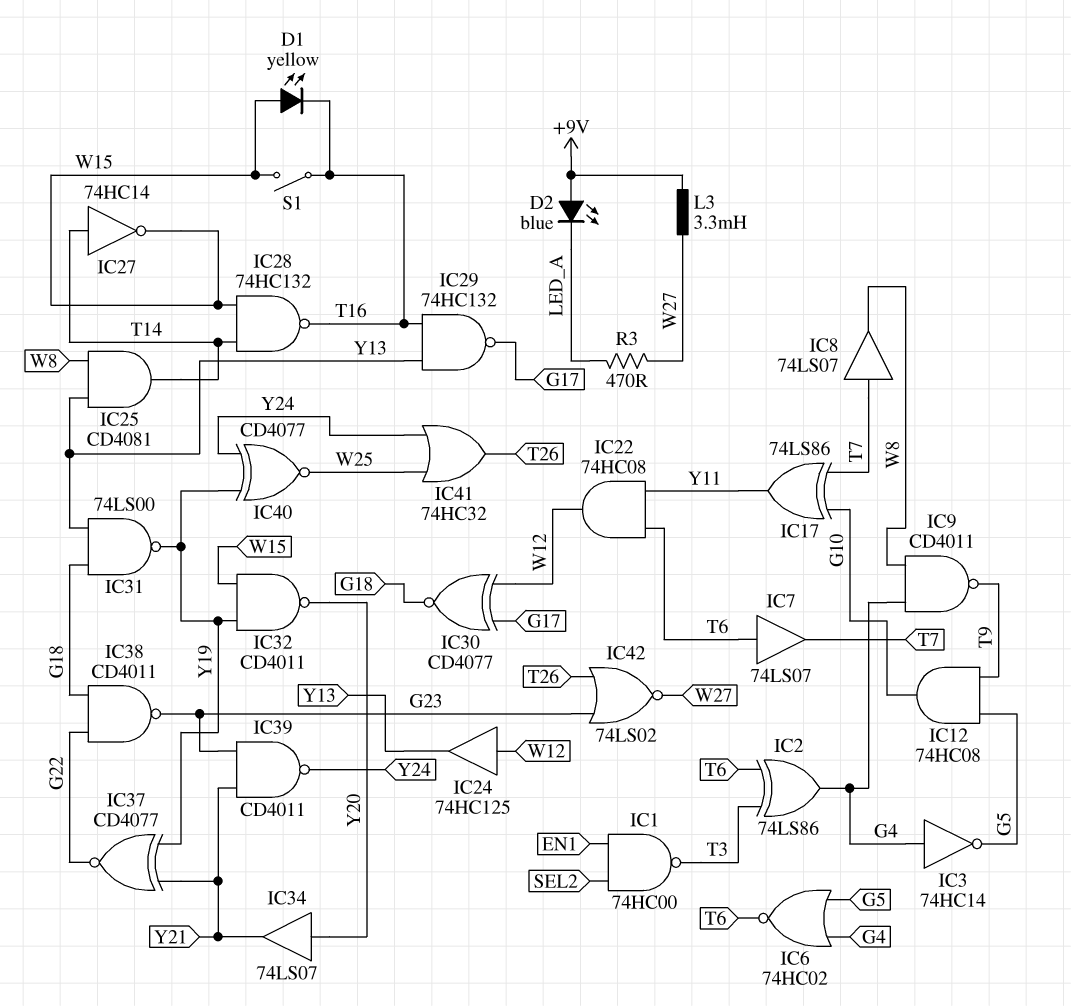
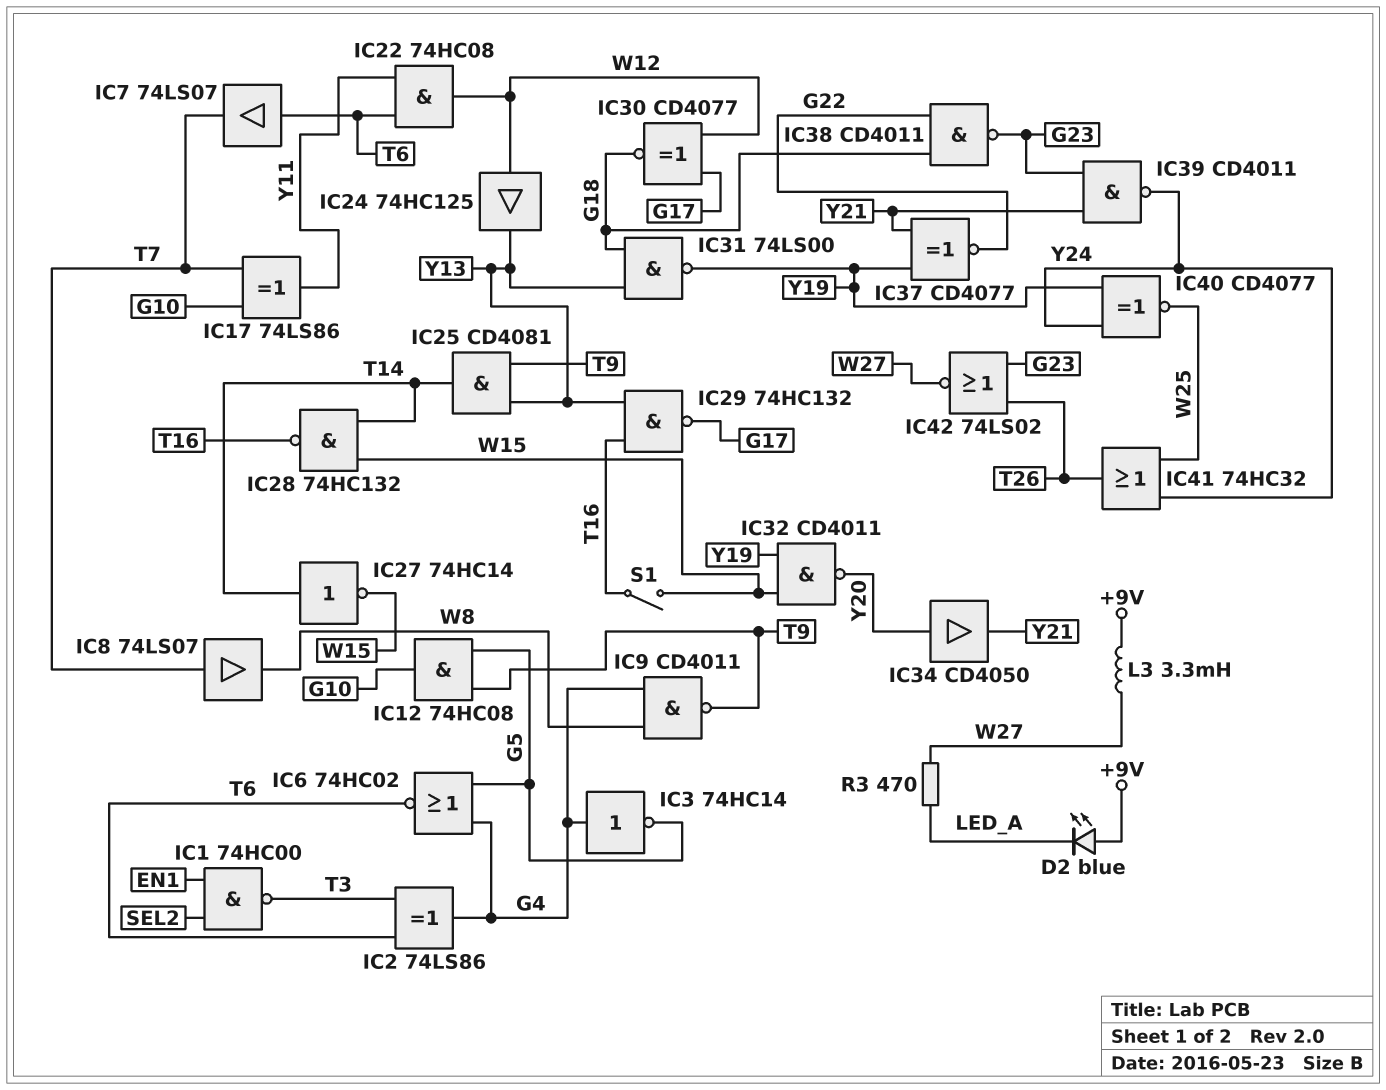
D1: LED yellow (A W15, K T16) -> none
IC25: AND CD4081 (in W8, in Y13, out T14) -> AND CD4081 (in T9, in Y13, out T14)
IC34: buffer 74LS07 (in Y20, out Y21) -> buffer CD4050 (in Y20, out Y21)

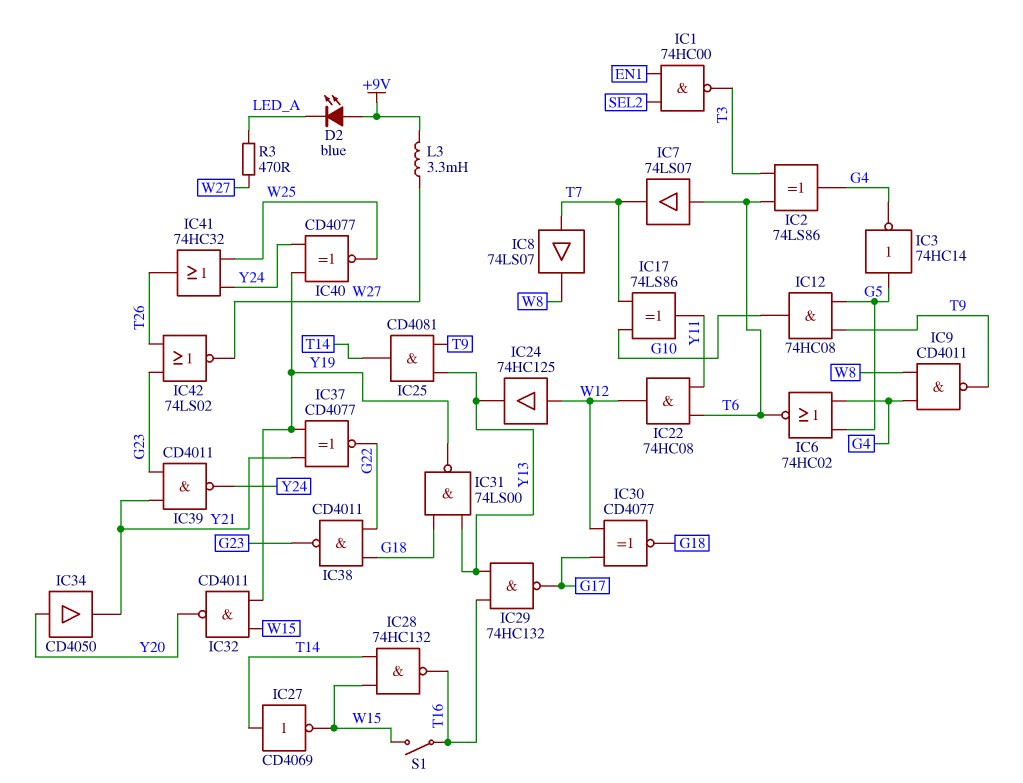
IC3: NOT 74HC14 (in G4, out G5) -> NOT 74HC14 (in G5, out G4)
IC27: NOT 74HC14 (in T14, out W15) -> NOT CD4069 (in T14, out W15)

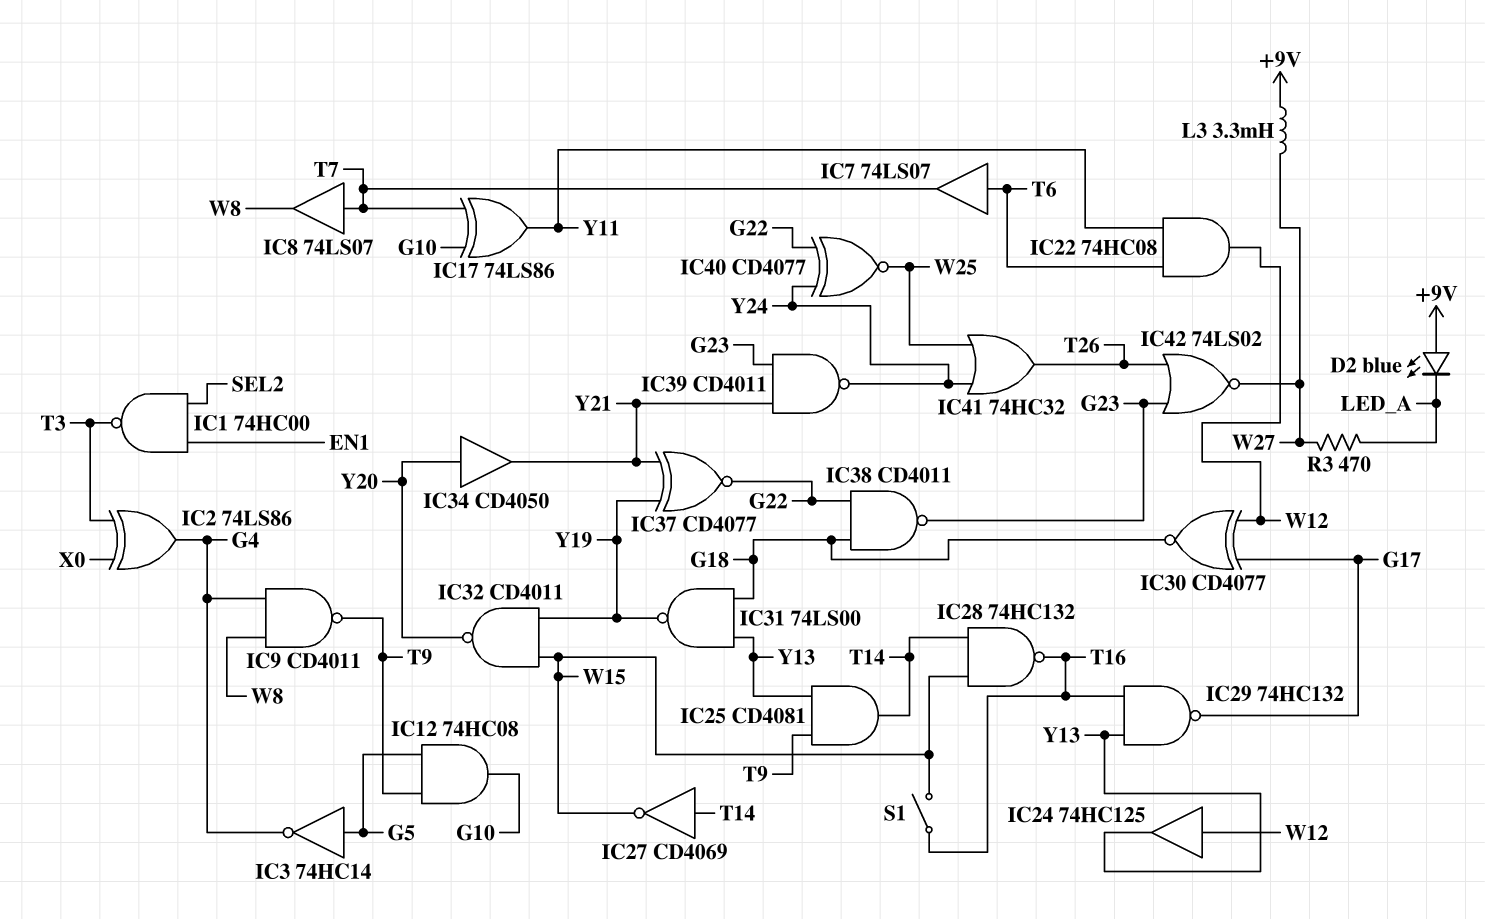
IC2: XOR 74LS86 (in T3, in T6, out G4) -> XOR 74LS86 (in T3, in X0, out G4)
IC6: NOR 74HC02 (in G4, in G5, out T6) -> none
IC40: XNOR CD4077 (in Y19, in Y24, out W25) -> XNOR CD4077 (in G22, in Y24, out W25)

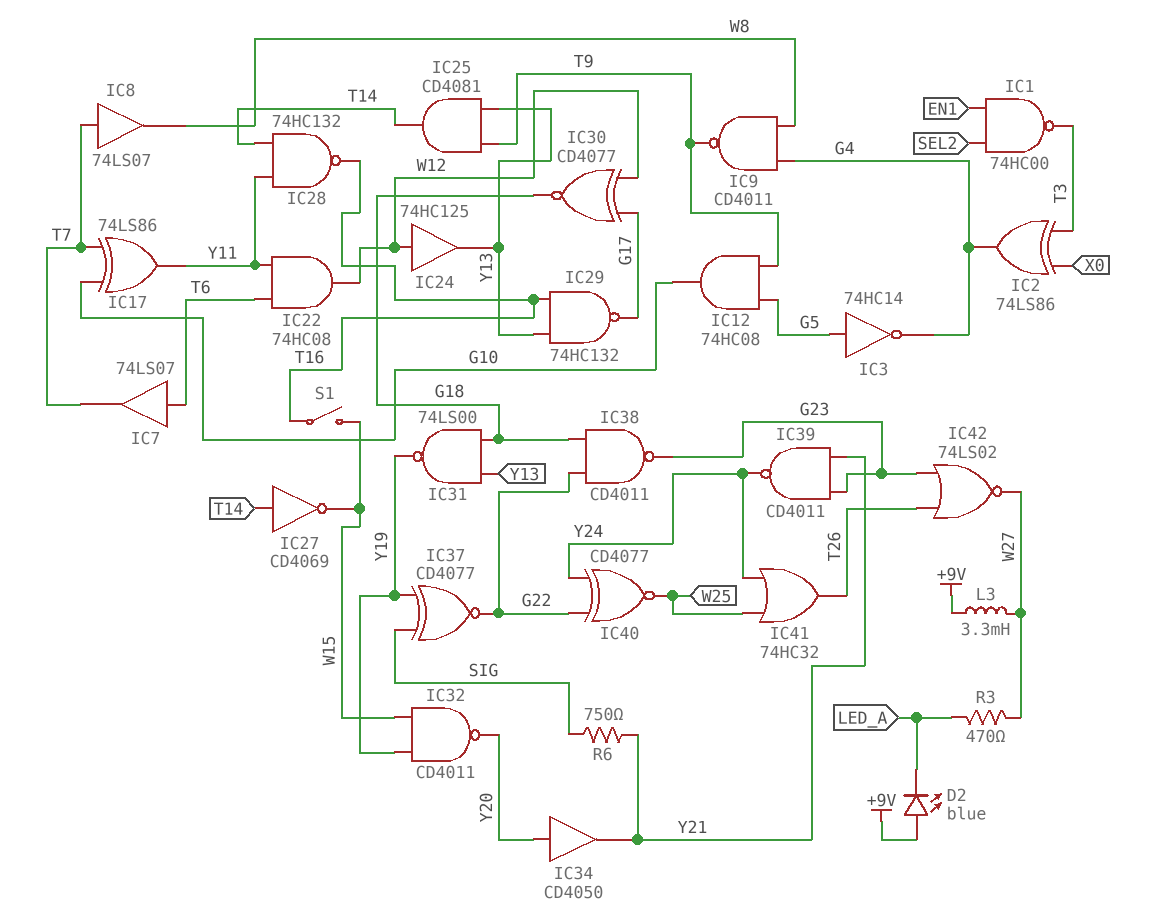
IC28: NAND 74HC132 (in T14, in W15, out T16) -> NAND 74HC132 (in T14, in Y11, out T16)
IC37: XNOR CD4077 (in Y19, in Y21, out G22) -> XNOR CD4077 (in SIG, in Y19, out G22)
R6: none -> 750 (SIG, Y21)

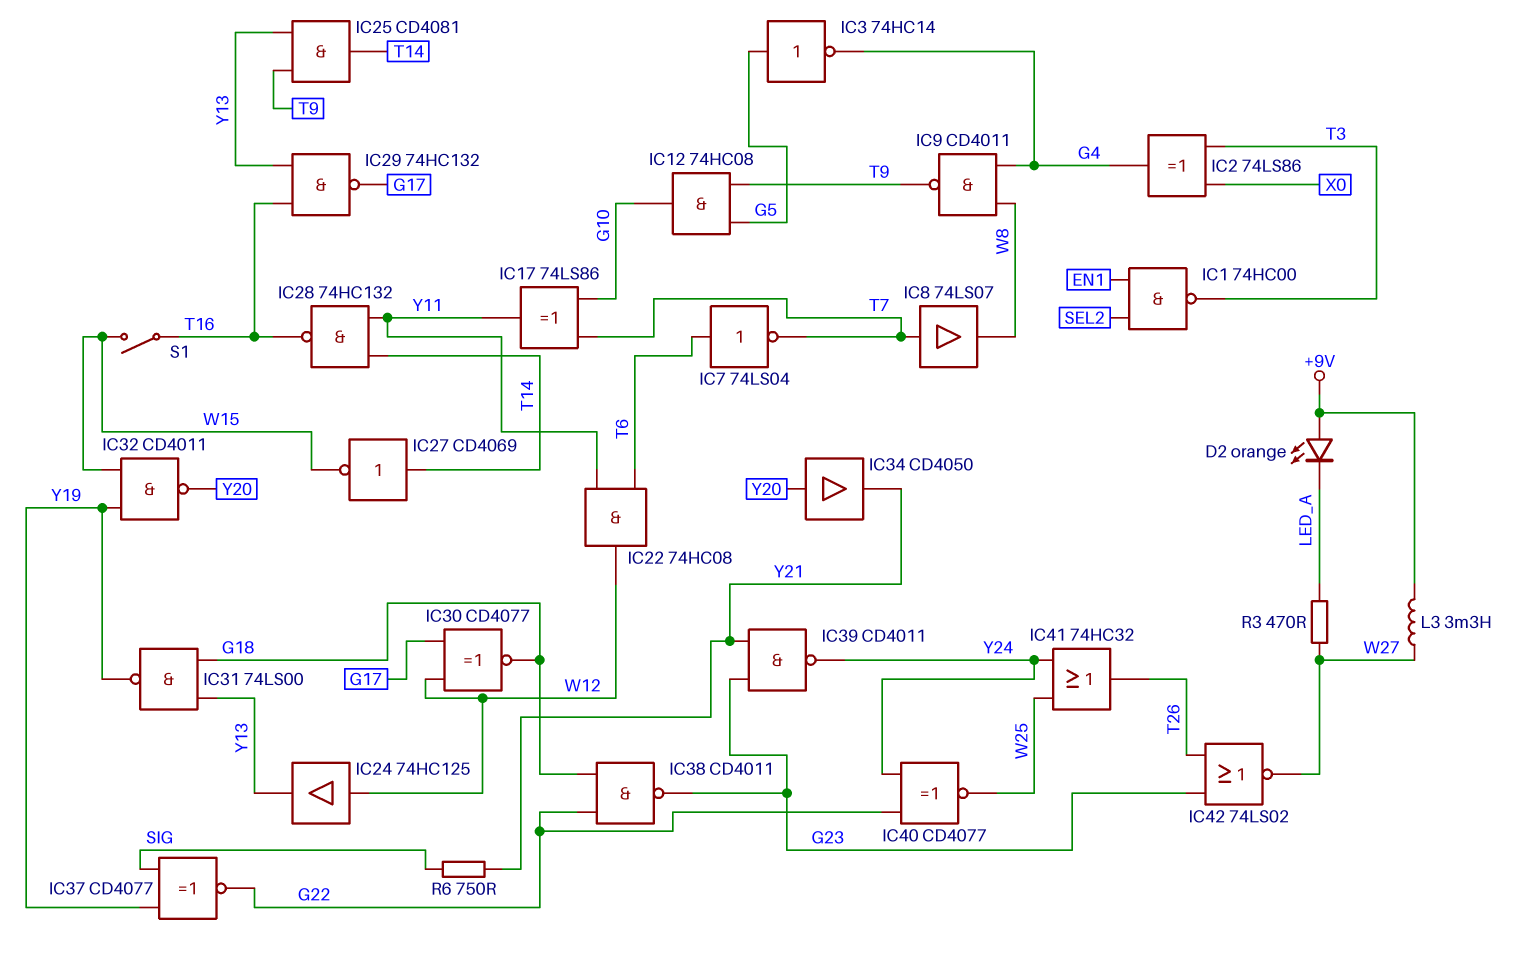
D2: LED blue (A +9V, K LED_A) -> LED orange (A +9V, K LED_A)
IC7: buffer 74LS07 (in T6, out T7) -> NOT 74LS04 (in T6, out T7)

